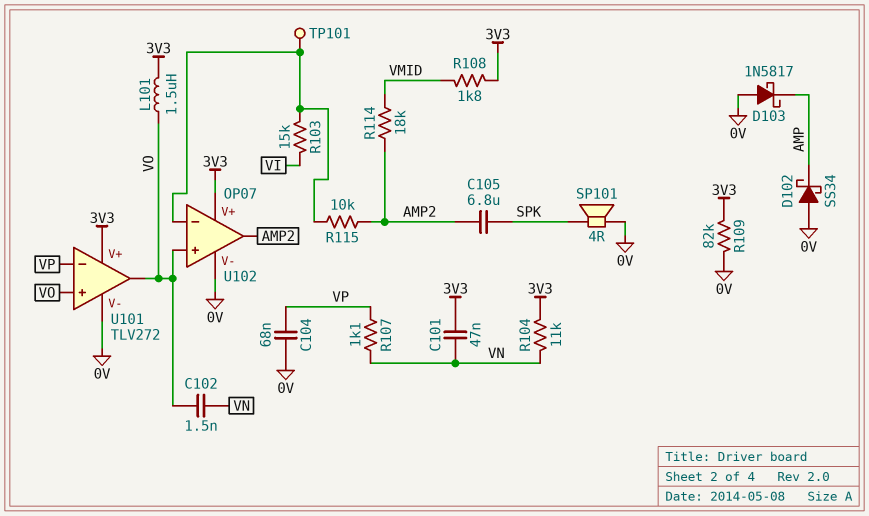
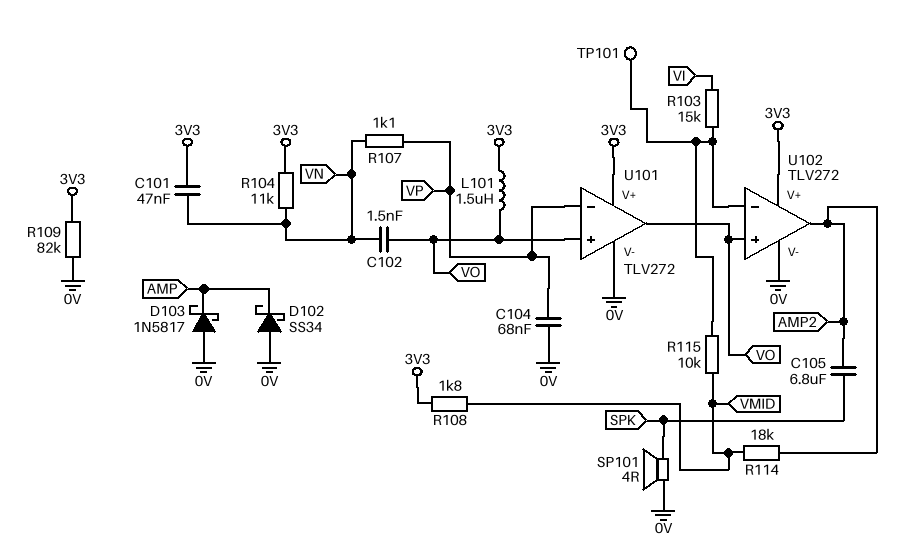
R115: 10k (AMP2, U102/in-) -> 10k (U102/in-, VMID)
U102: OP07 -> TLV272

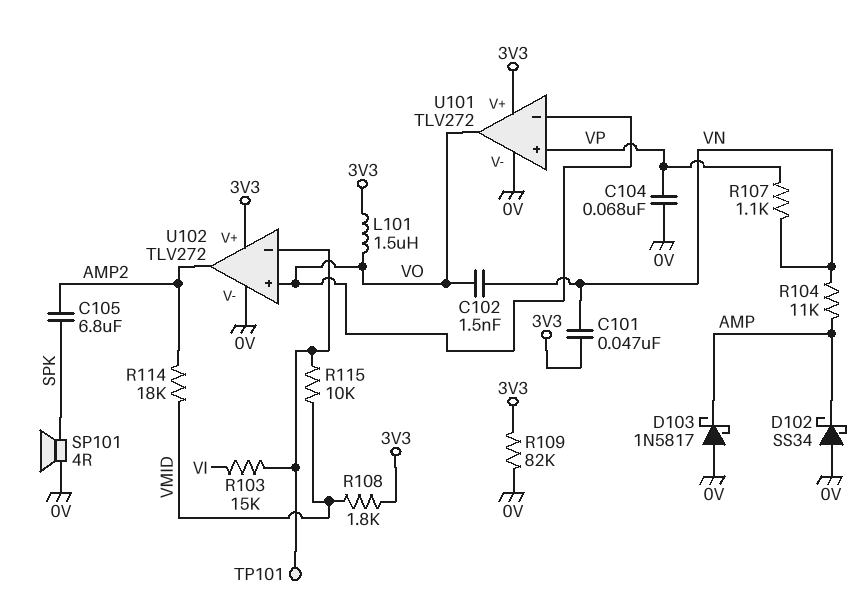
R104: 11k (3V3, VN) -> 11k (AMP, VN)
U101 pin in+: VO -> VP
U101 pin in-: VP -> VO

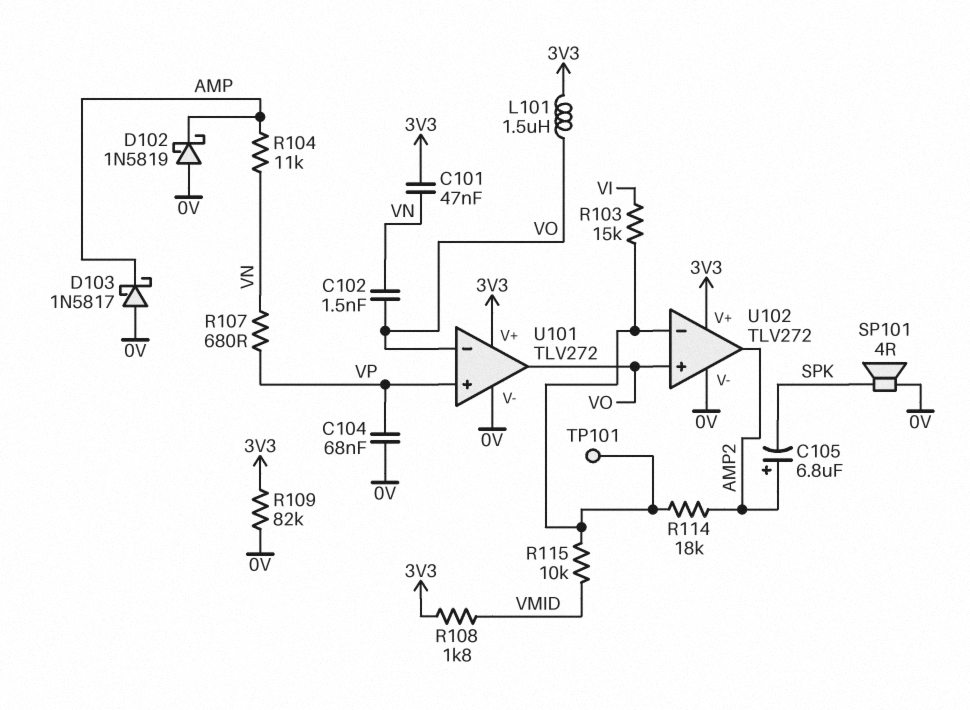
C105: 6.8uF (AMP2, SPK) -> 6.8uF (plus AMP2, minus SPK)
D102: schottky SS34 (A 0V, K AMP) -> schottky 1N5819 (A 0V, K AMP)
R107: 1.1k (VN, VP) -> 680 (VN, VP)
R114: 18k (AMP2, VMID) -> 18k (AMP2, U102/in-)

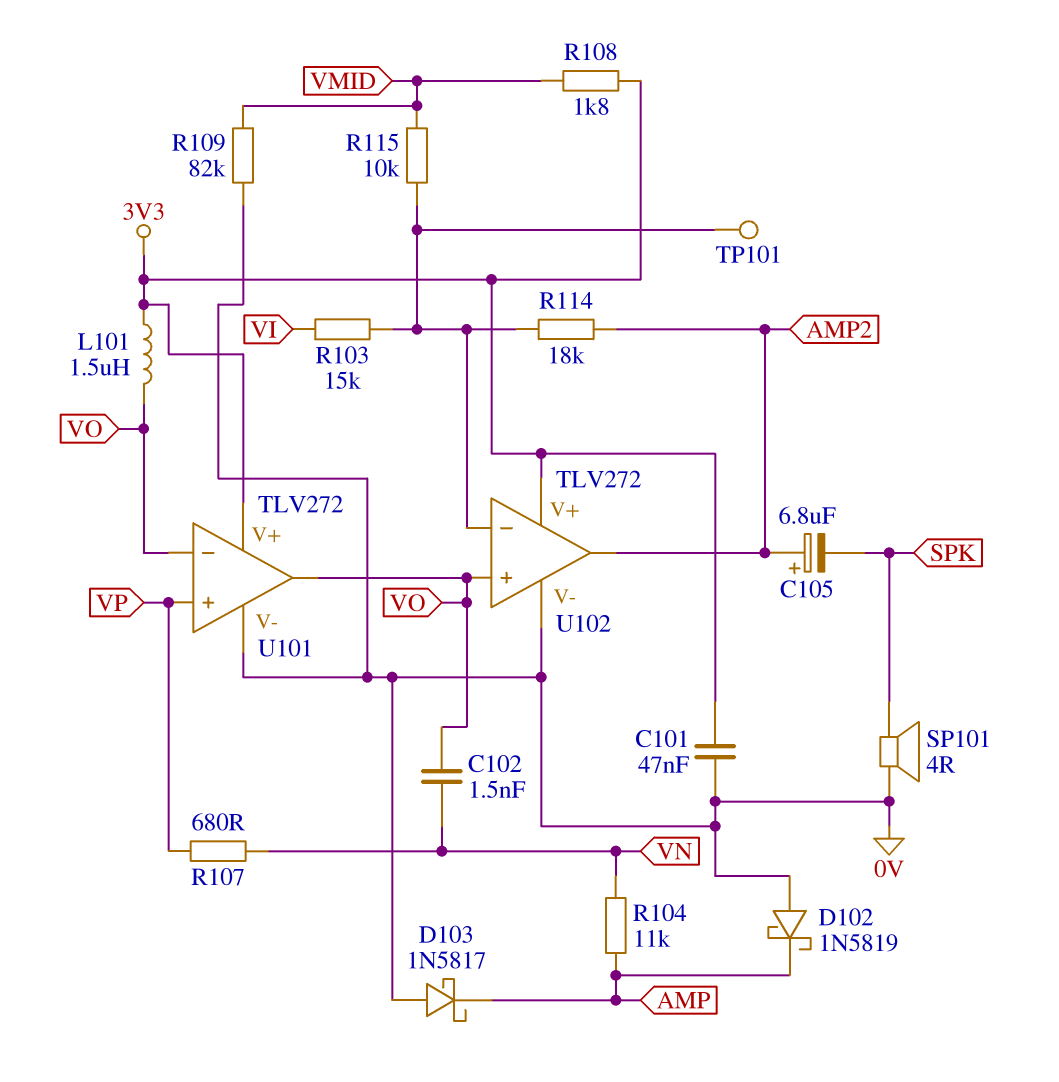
C101: 47nF (3V3, VN) -> 47nF (0V, 3V3)
C104: 68nF (0V, VP) -> none
R109: 82k (0V, 3V3) -> 82k (0V, VMID)

